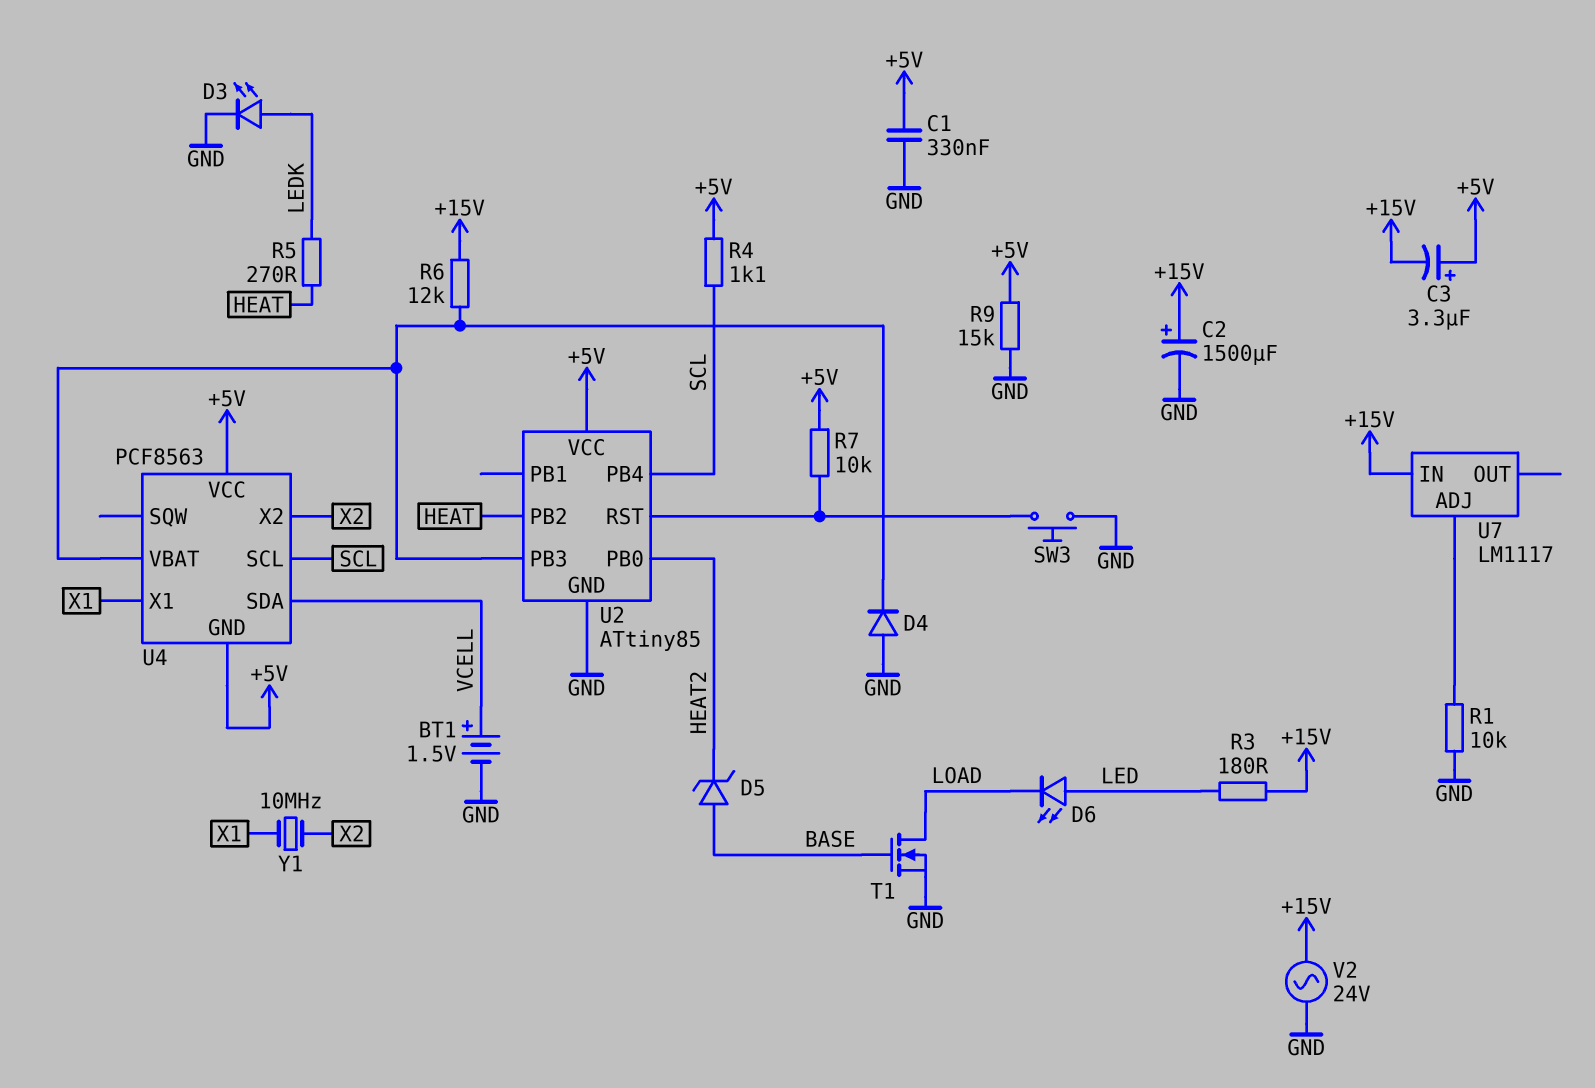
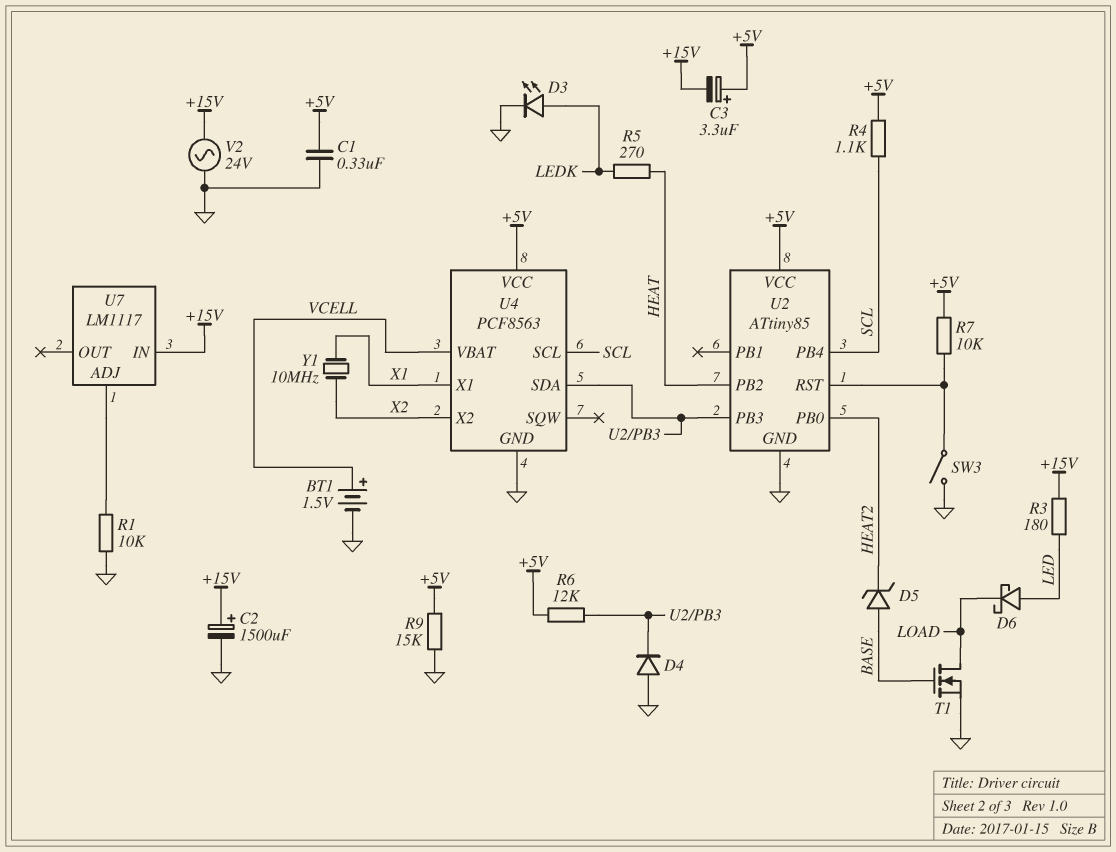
D6: LED (A LED, K LOAD) -> schottky (A LED, K LOAD)
R6: 12k (+15V, U2/PB3) -> 12k (+5V, U2/PB3)
SW3: button (GND, U2/RST) -> switch (GND, U2/RST)
U4 pin GND: +5V -> GND
U4 pin SDA: VCELL -> U2/PB3
U4 pin VBAT: U2/PB3 -> VCELL

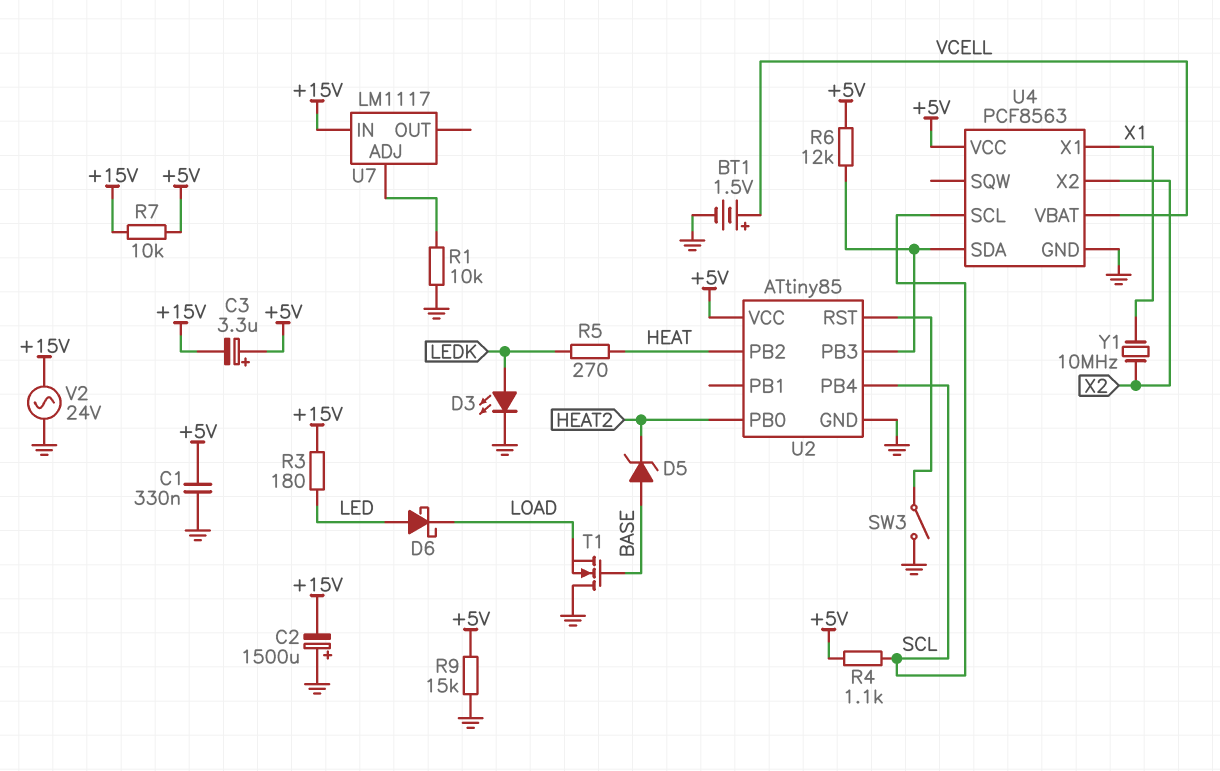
C2: 1500uF (plus +15V, minus GND) -> 1500uF (plus GND, minus +15V)
D4: diode (A GND, K U2/PB3) -> none
R7: 10k (+5V, U2/RST) -> 10k (+5V, +15V)
T1: NMOS (G BASE, D LOAD, S GND) -> NMOS (G BASE, D GND, S LOAD)

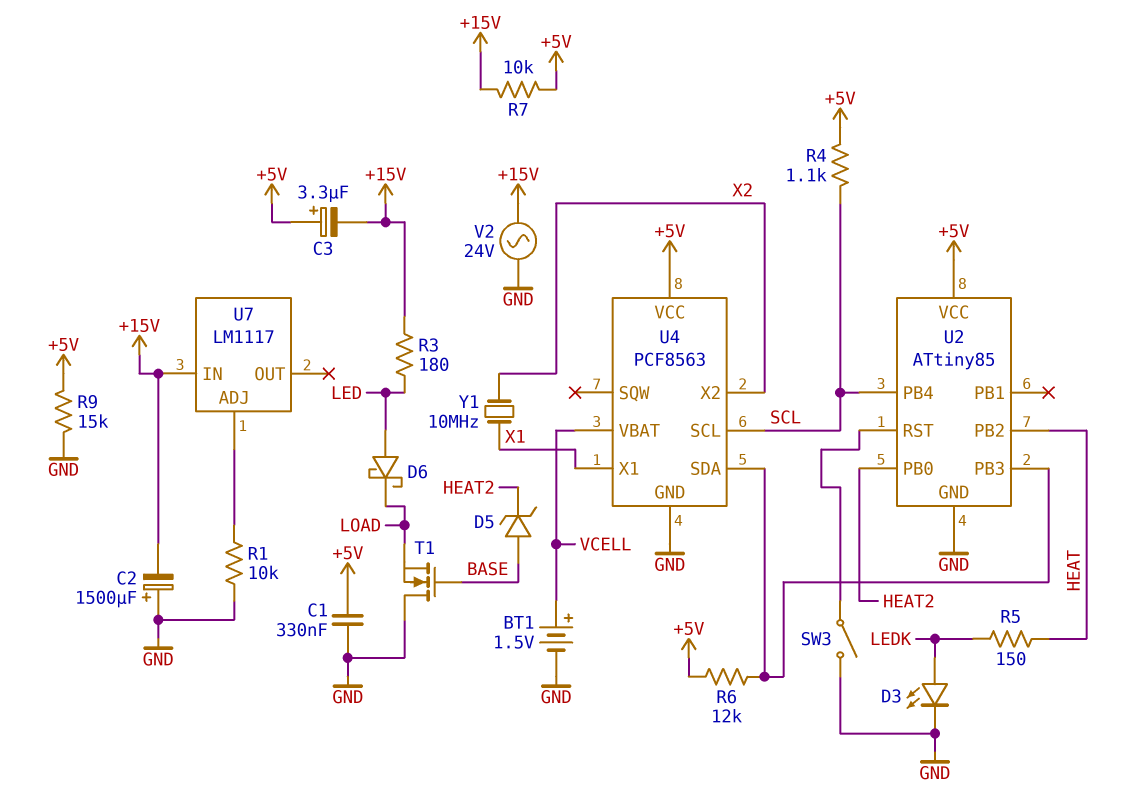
R5: 270 (HEAT, LEDK) -> 150 (HEAT, LEDK)

